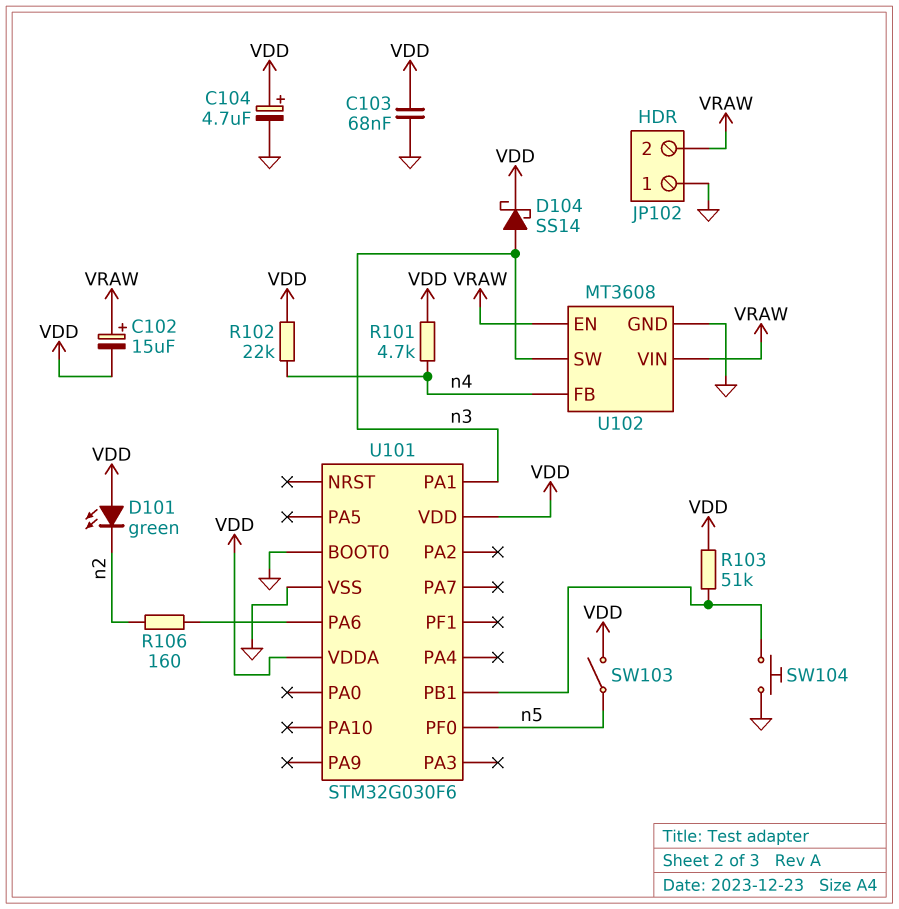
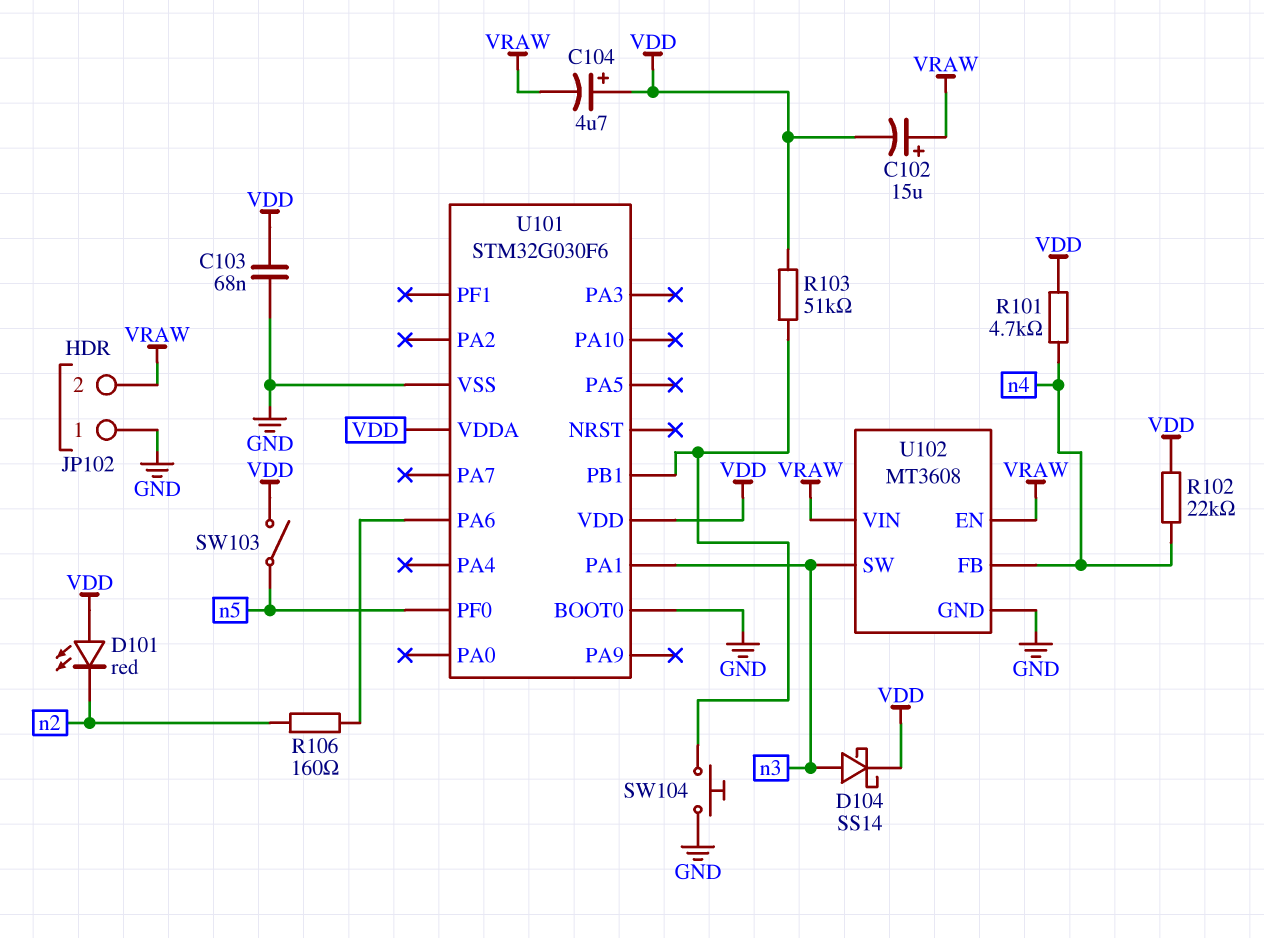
C104: 4.7uF (plus VDD, minus GND) -> 4.7uF (plus VDD, minus VRAW)
D101: LED green (A VDD, K n2) -> LED red (A VDD, K n2)

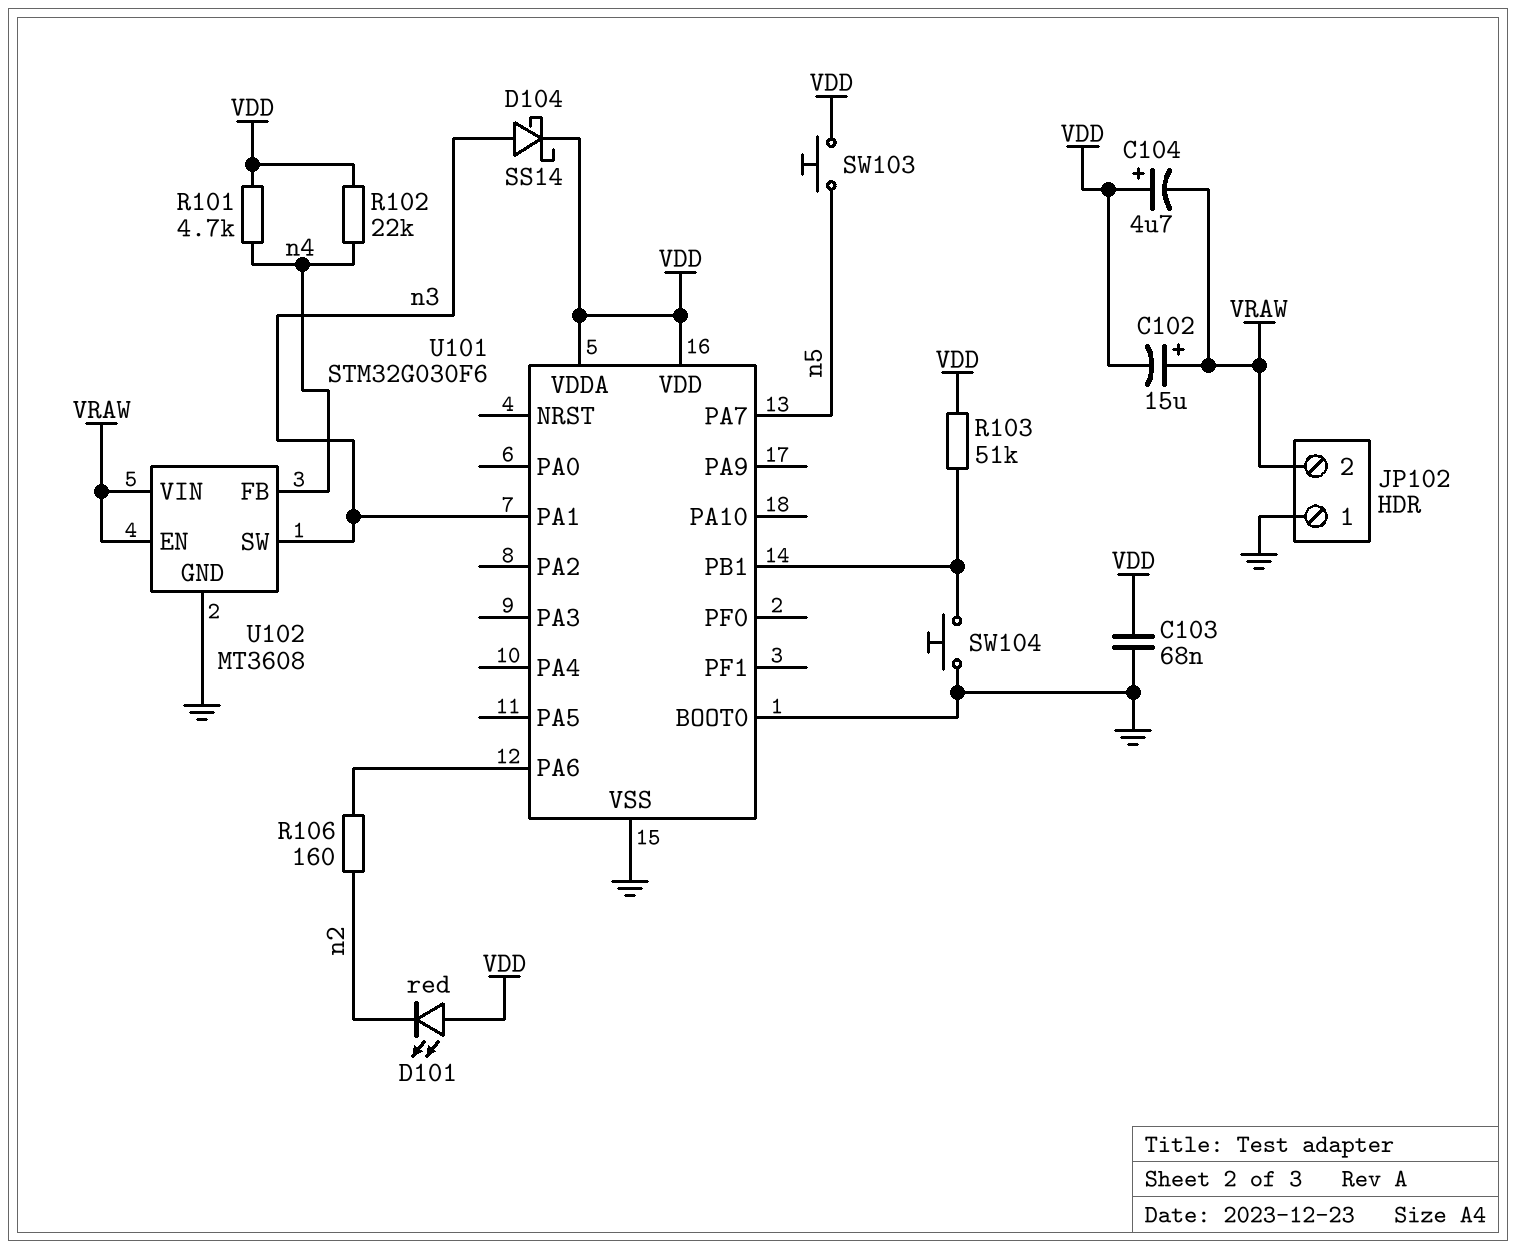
SW103: switch (VDD, n5) -> button (VDD, n5)
U101 pin PA7: none -> n5
U101 pin PF0: n5 -> none

